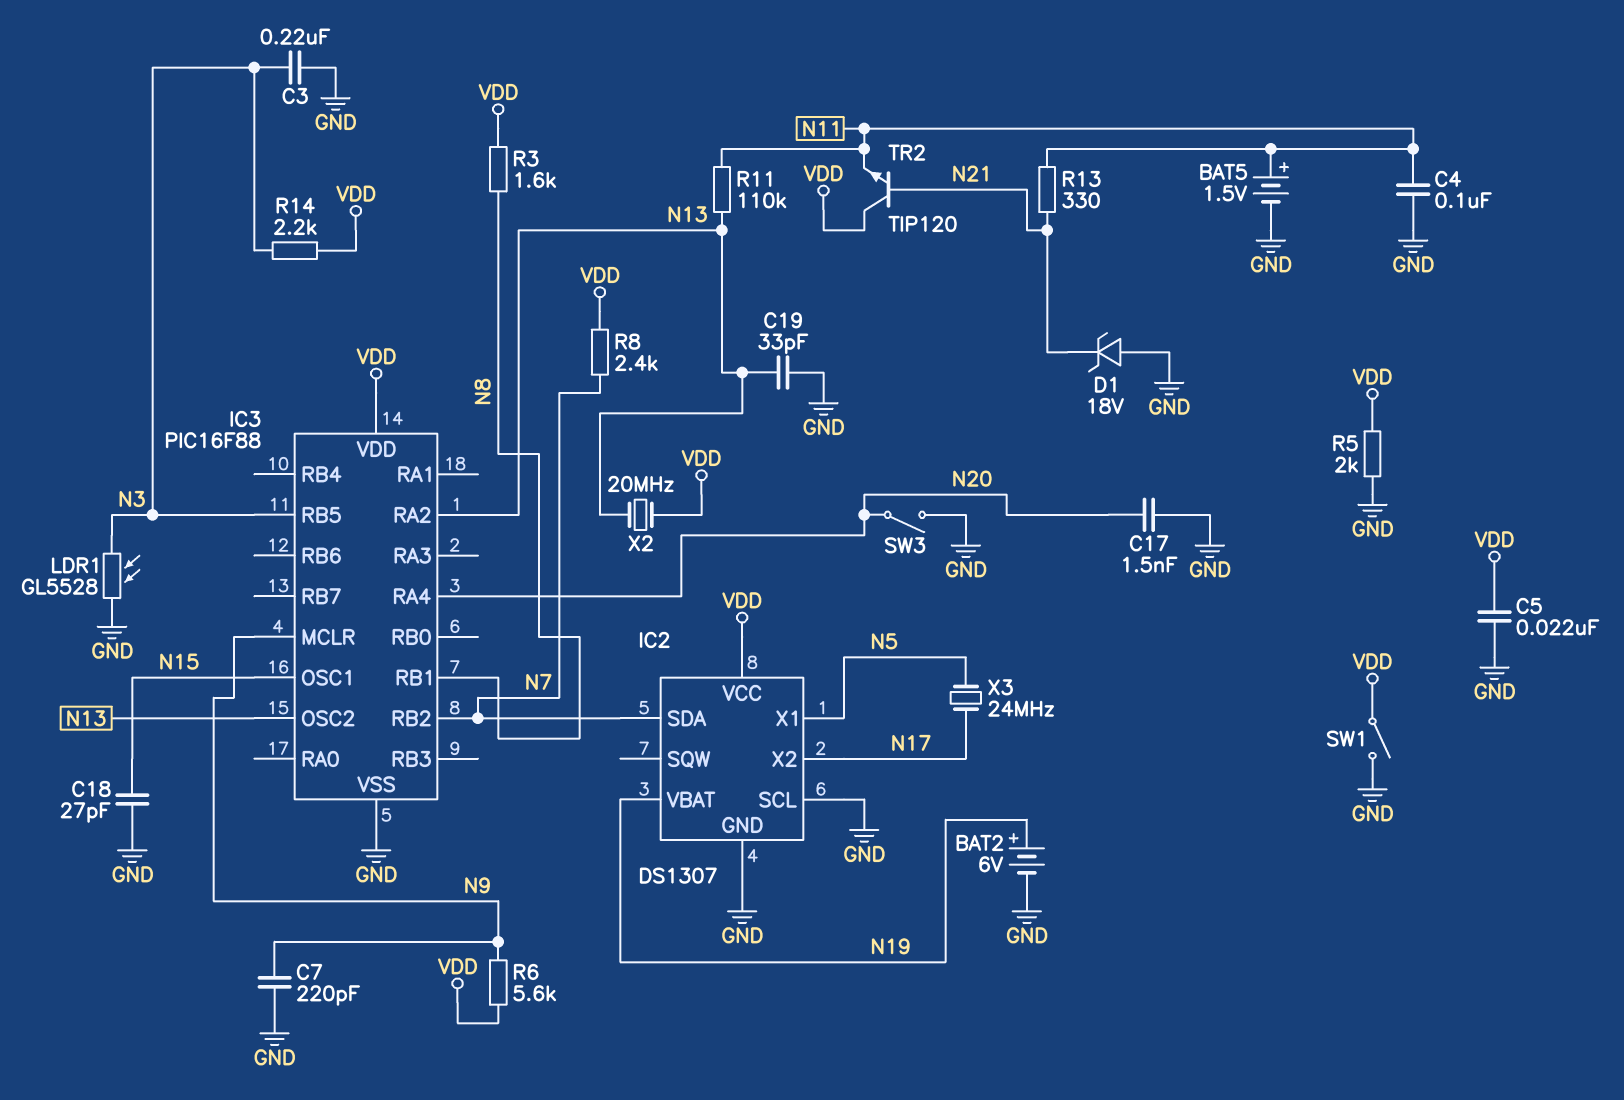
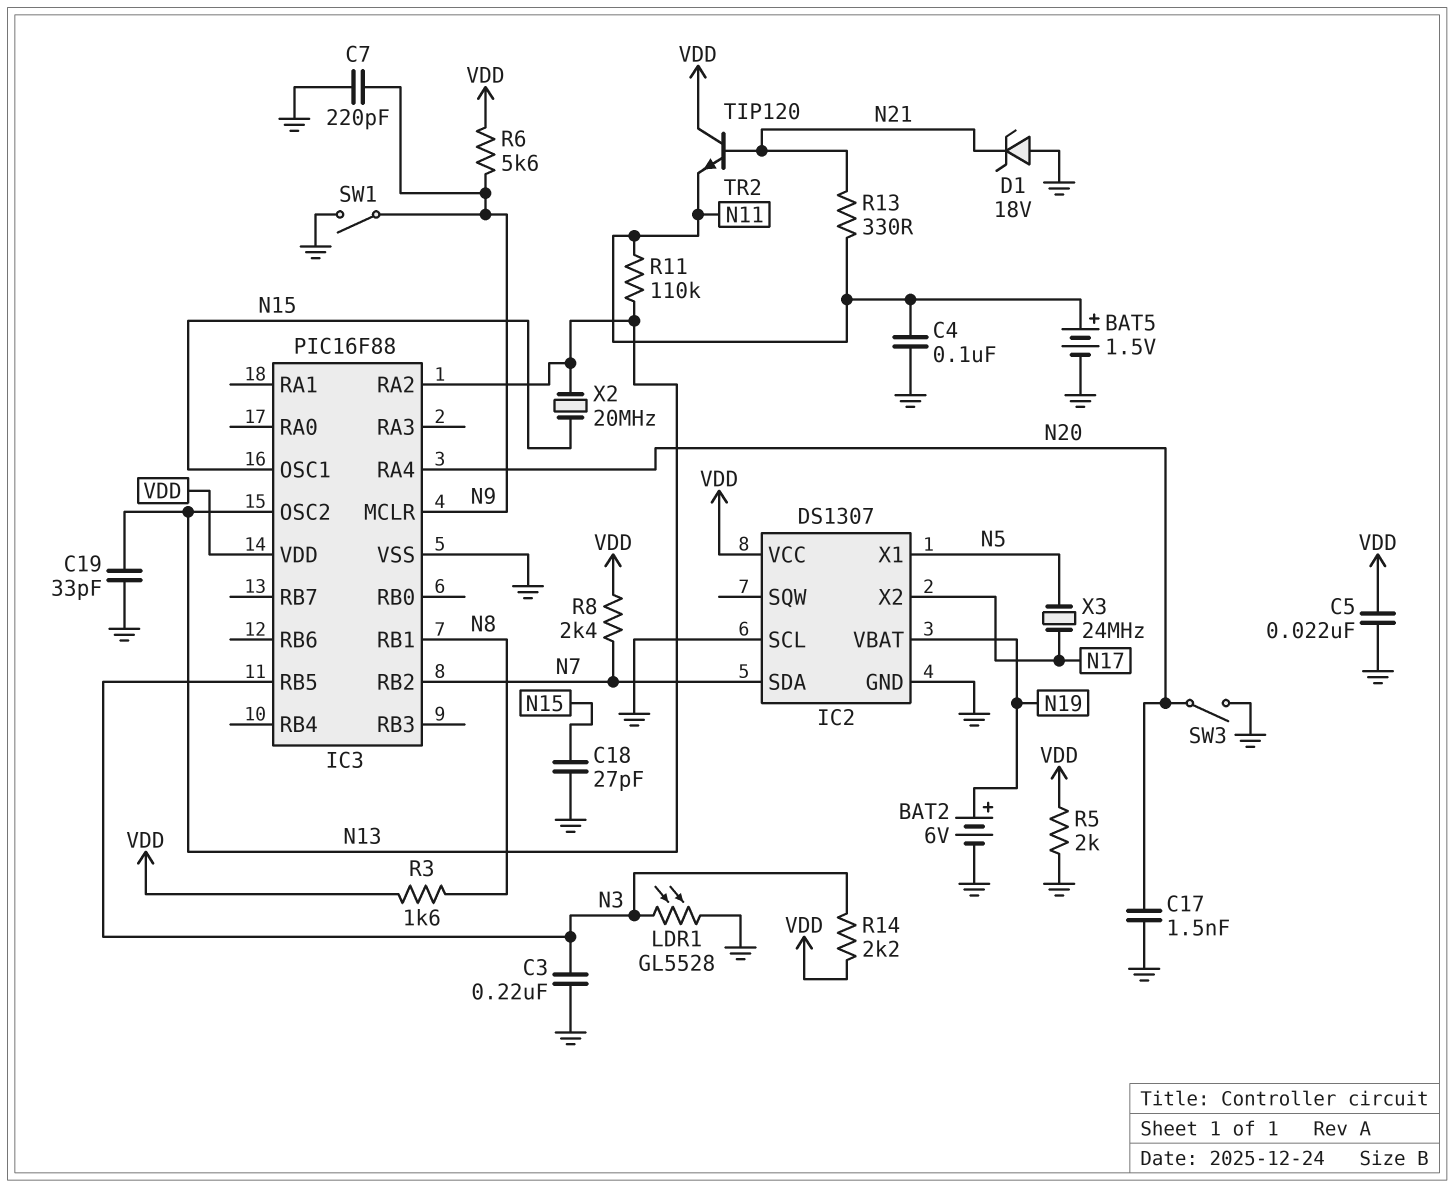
SW1: switch (GND, VDD) -> switch (GND, N9)
X2: 20MHz (N13, VDD) -> 20MHz (N13, N15)

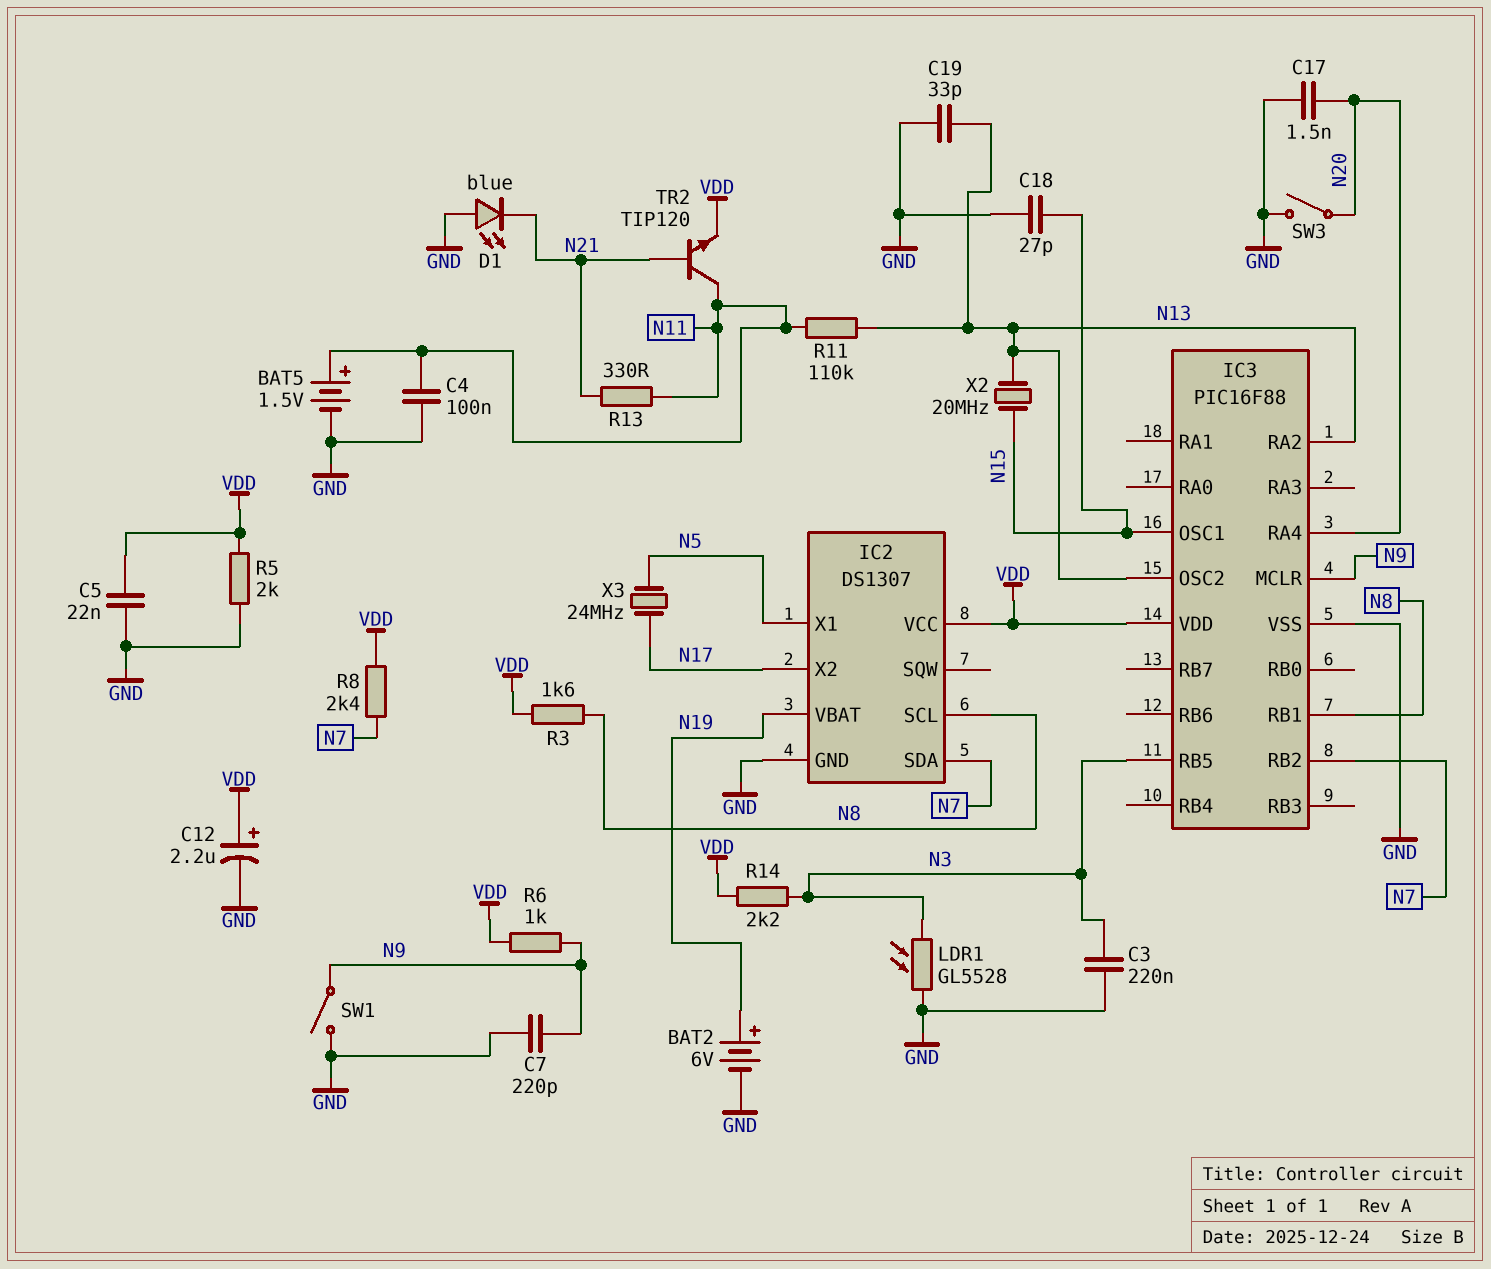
C12: none -> 2.2uF (plus VDD, minus GND)
D1: zener 18V (A GND, K N21) -> LED blue (A GND, K N21)
IC2 pin SCL: GND -> N8
R6: 5.6k (N9, VDD) -> 1k (N9, VDD)
TR2: NPN TIP120 (B N21, C VDD, E N11) -> NPN TIP120 (B N21, C N11, E VDD)

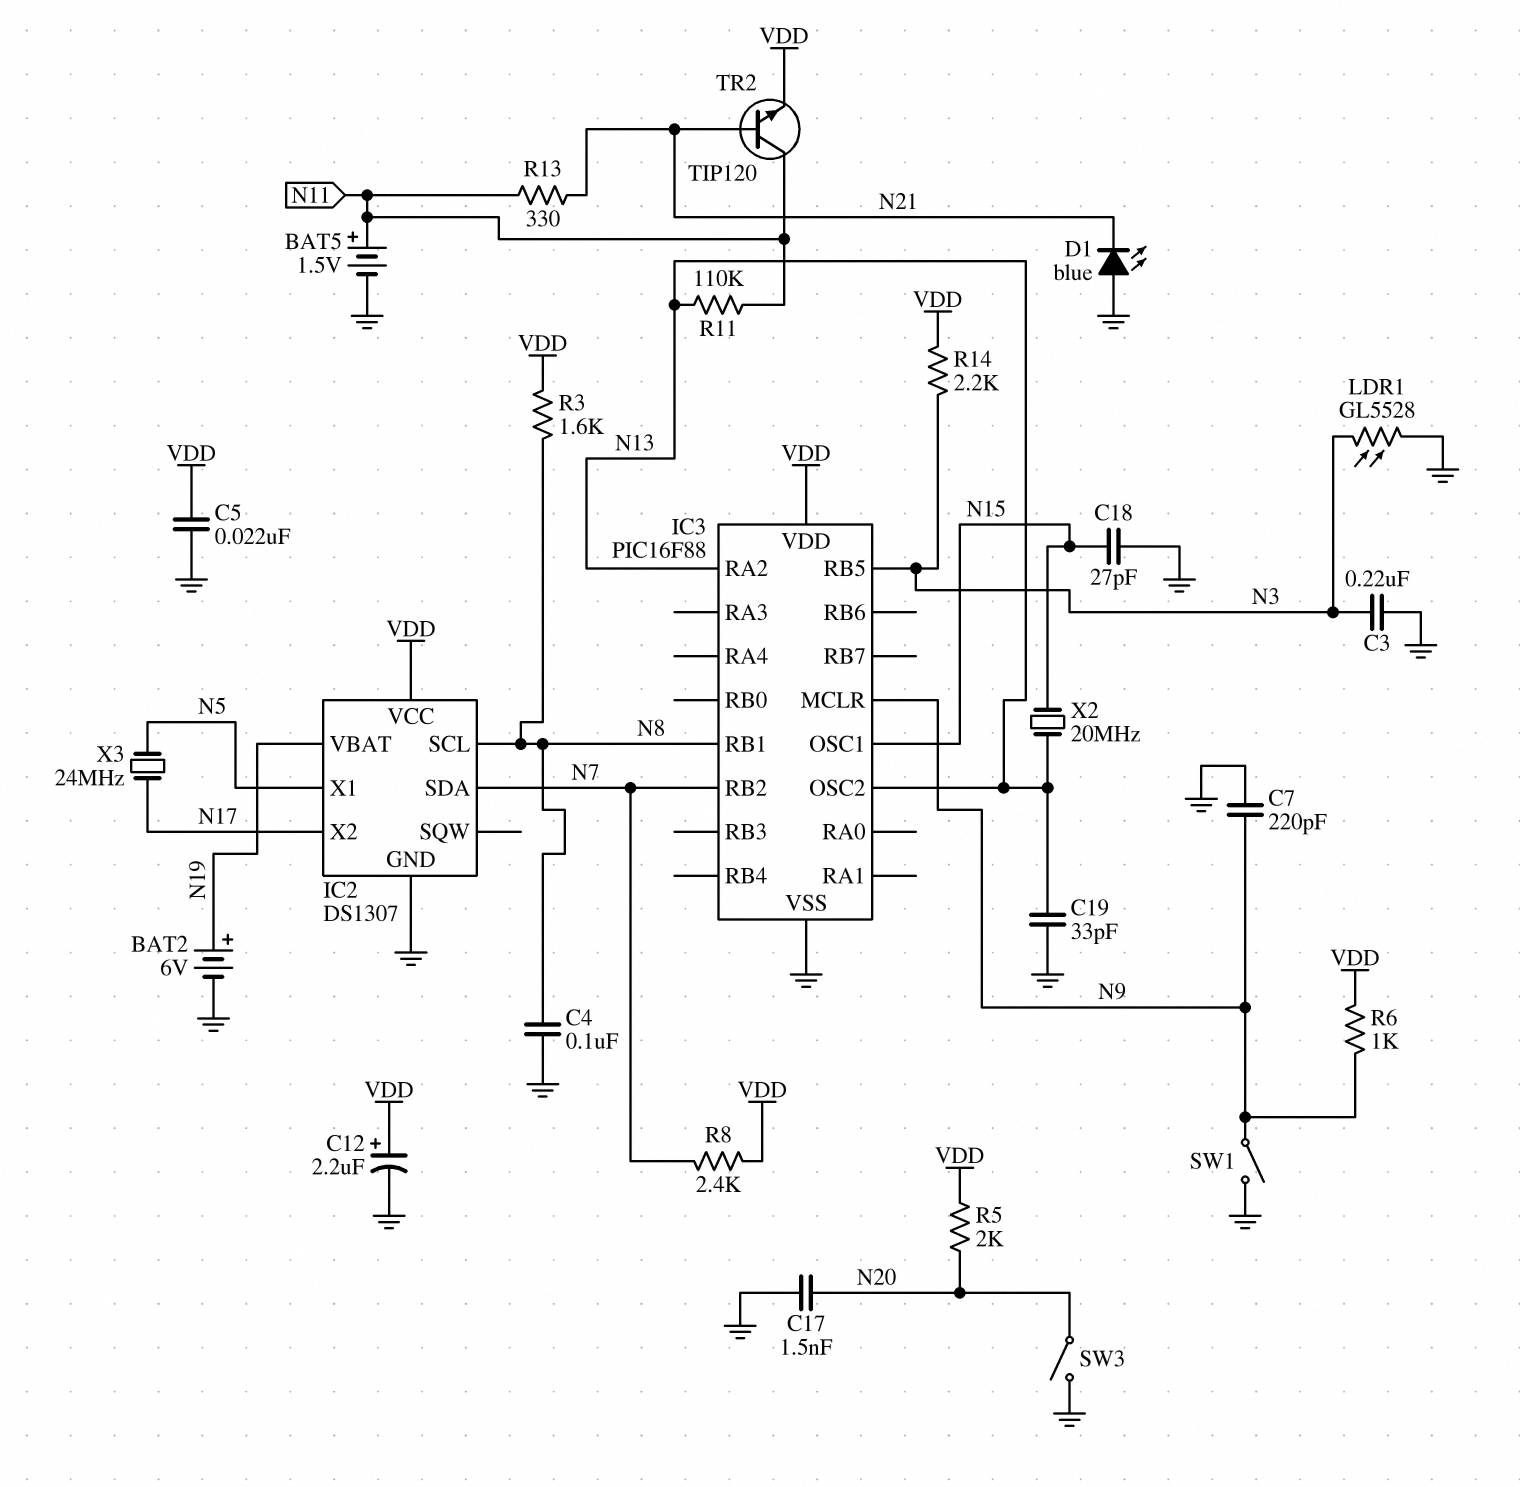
C4: 100nF (GND, N11) -> 100nF (GND, N8)
IC3 pin RA4: N20 -> none
R5: 2k (GND, VDD) -> 2k (N20, VDD)

